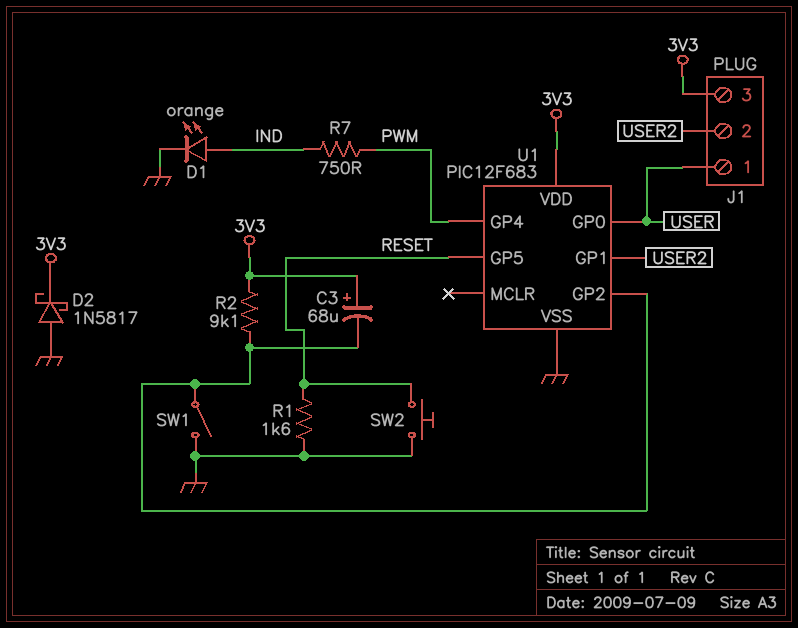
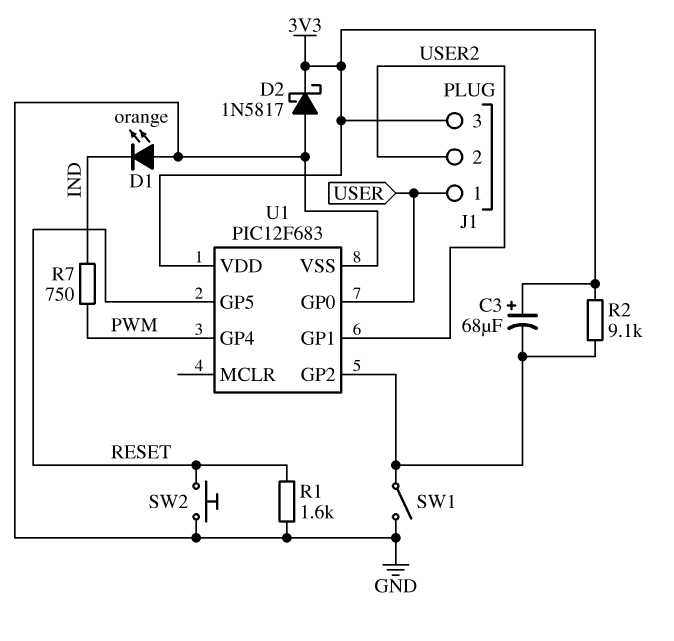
D1: LED orange (A IND, K GND) -> LED orange (A GND, K IND)

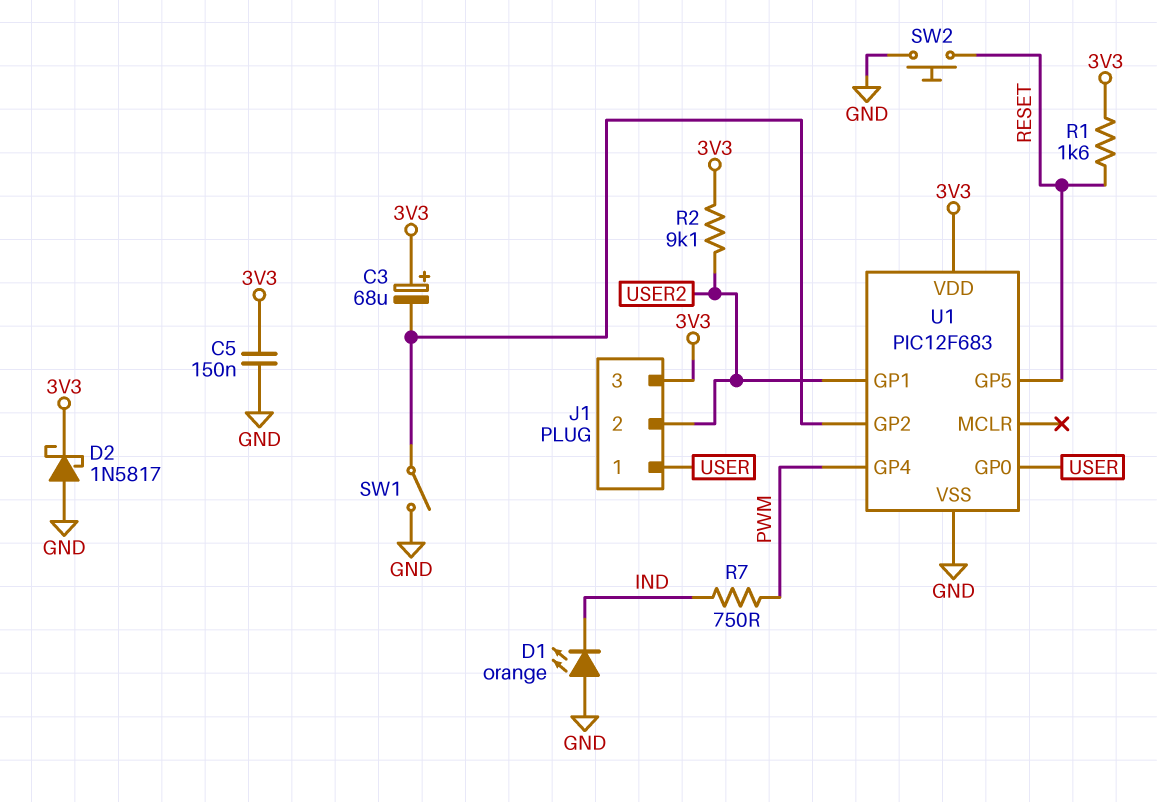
C5: none -> 150nF (3V3, GND)
R1: 1.6k (GND, RESET) -> 1.6k (3V3, RESET)
R2: 9.1k (3V3, U1/GP2) -> 9.1k (3V3, USER2)

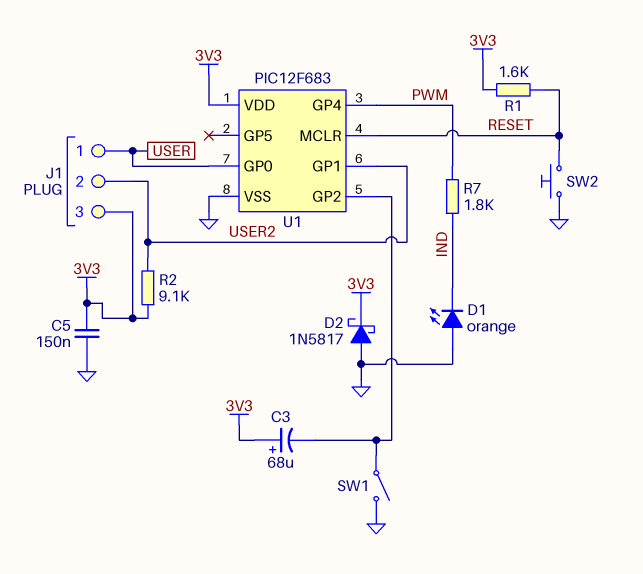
R7: 750 (IND, PWM) -> 1.8k (IND, PWM)
U1 pin GP5: RESET -> none
U1 pin MCLR: none -> RESET

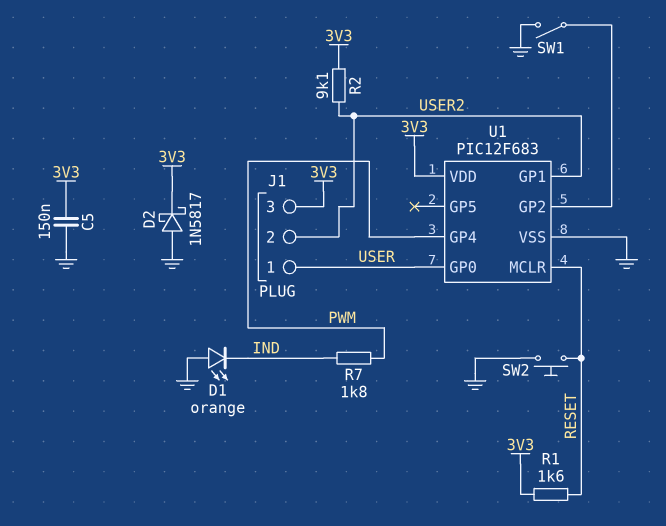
C3: 68uF (plus 3V3, minus U1/GP2) -> none

